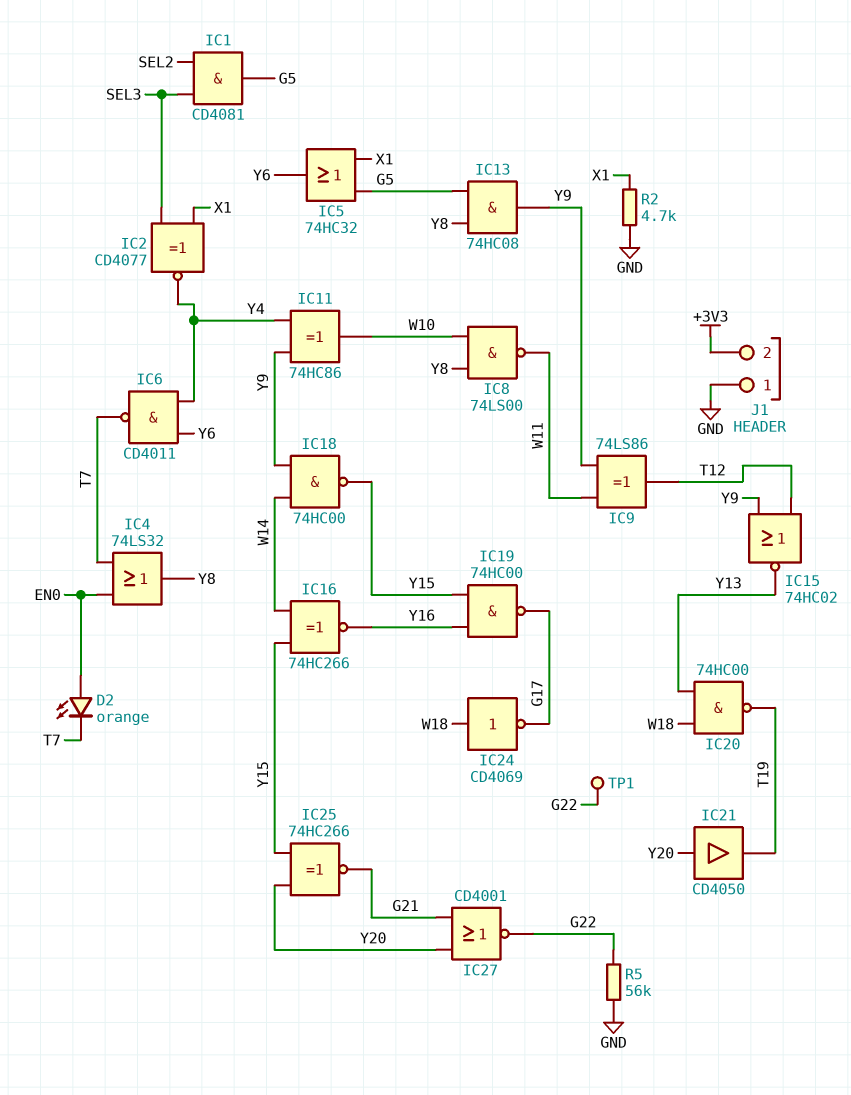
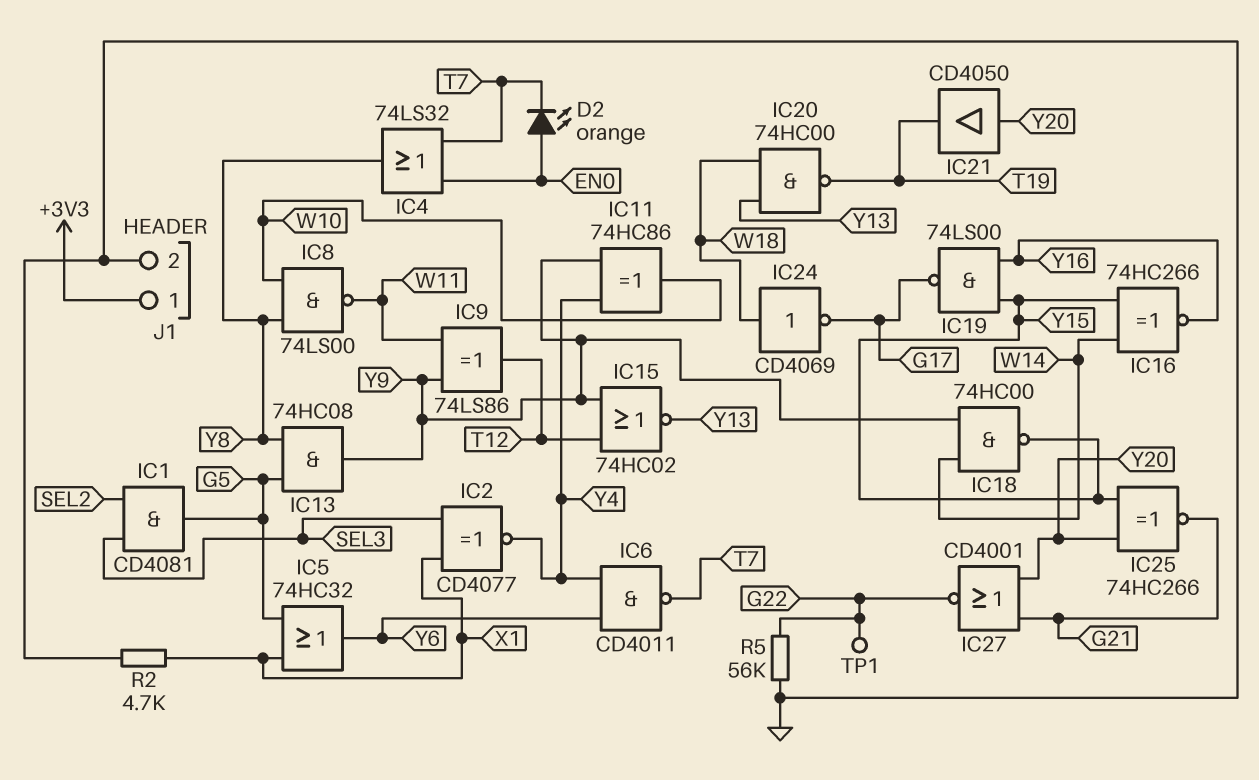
IC19: NAND 74HC00 (in Y15, in Y16, out G17) -> NAND 74LS00 (in Y15, in Y16, out G17)
J1 pin 1: GND -> +3V3
J1 pin 2: +3V3 -> GND

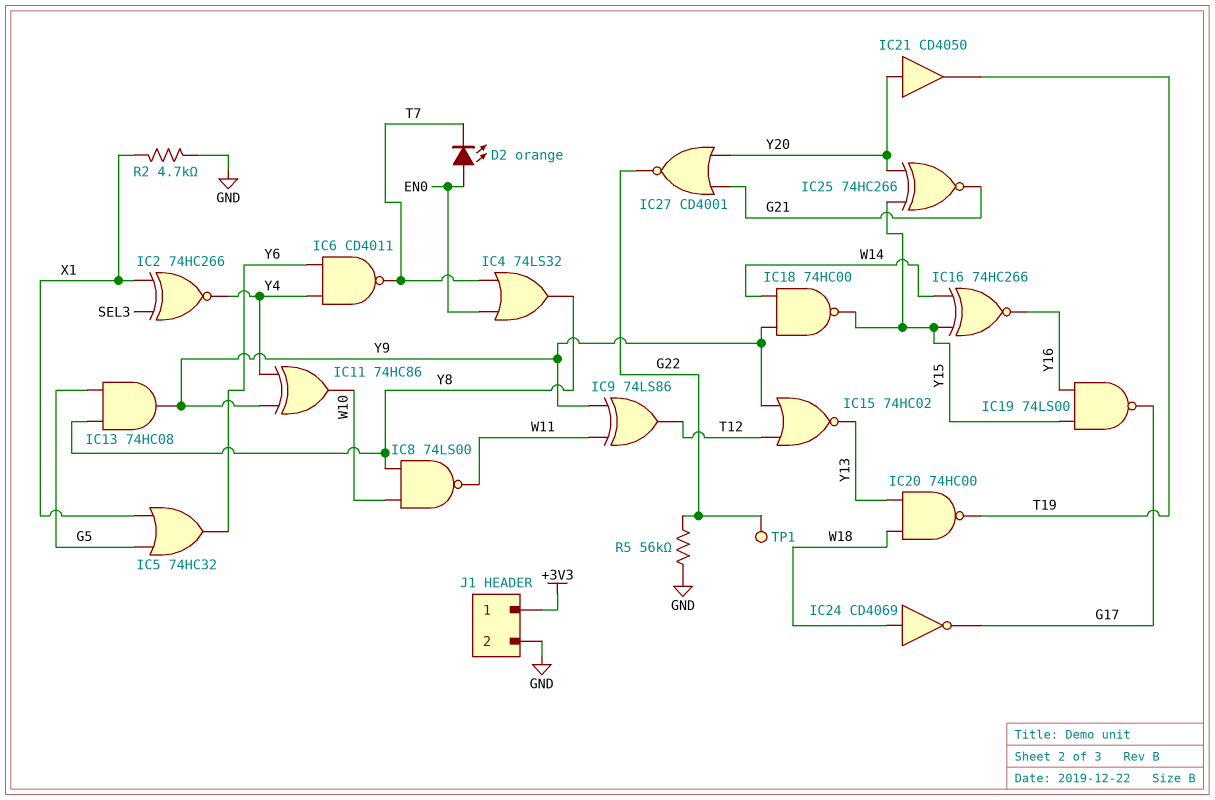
IC1: AND CD4081 (in SEL2, in SEL3, out G5) -> none
IC2: XNOR CD4077 (in SEL3, in X1, out Y4) -> XNOR 74HC266 (in SEL3, in X1, out Y4)

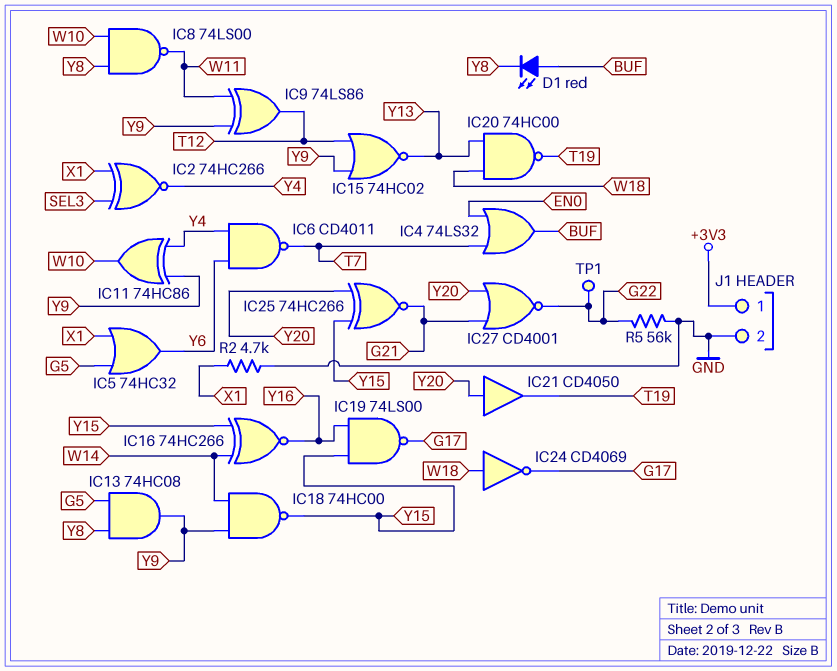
D1: none -> LED red (A BUF, K Y8)
D2: LED orange (A EN0, K T7) -> none
IC4: OR 74LS32 (in EN0, in T7, out Y8) -> OR 74LS32 (in EN0, in T7, out BUF)

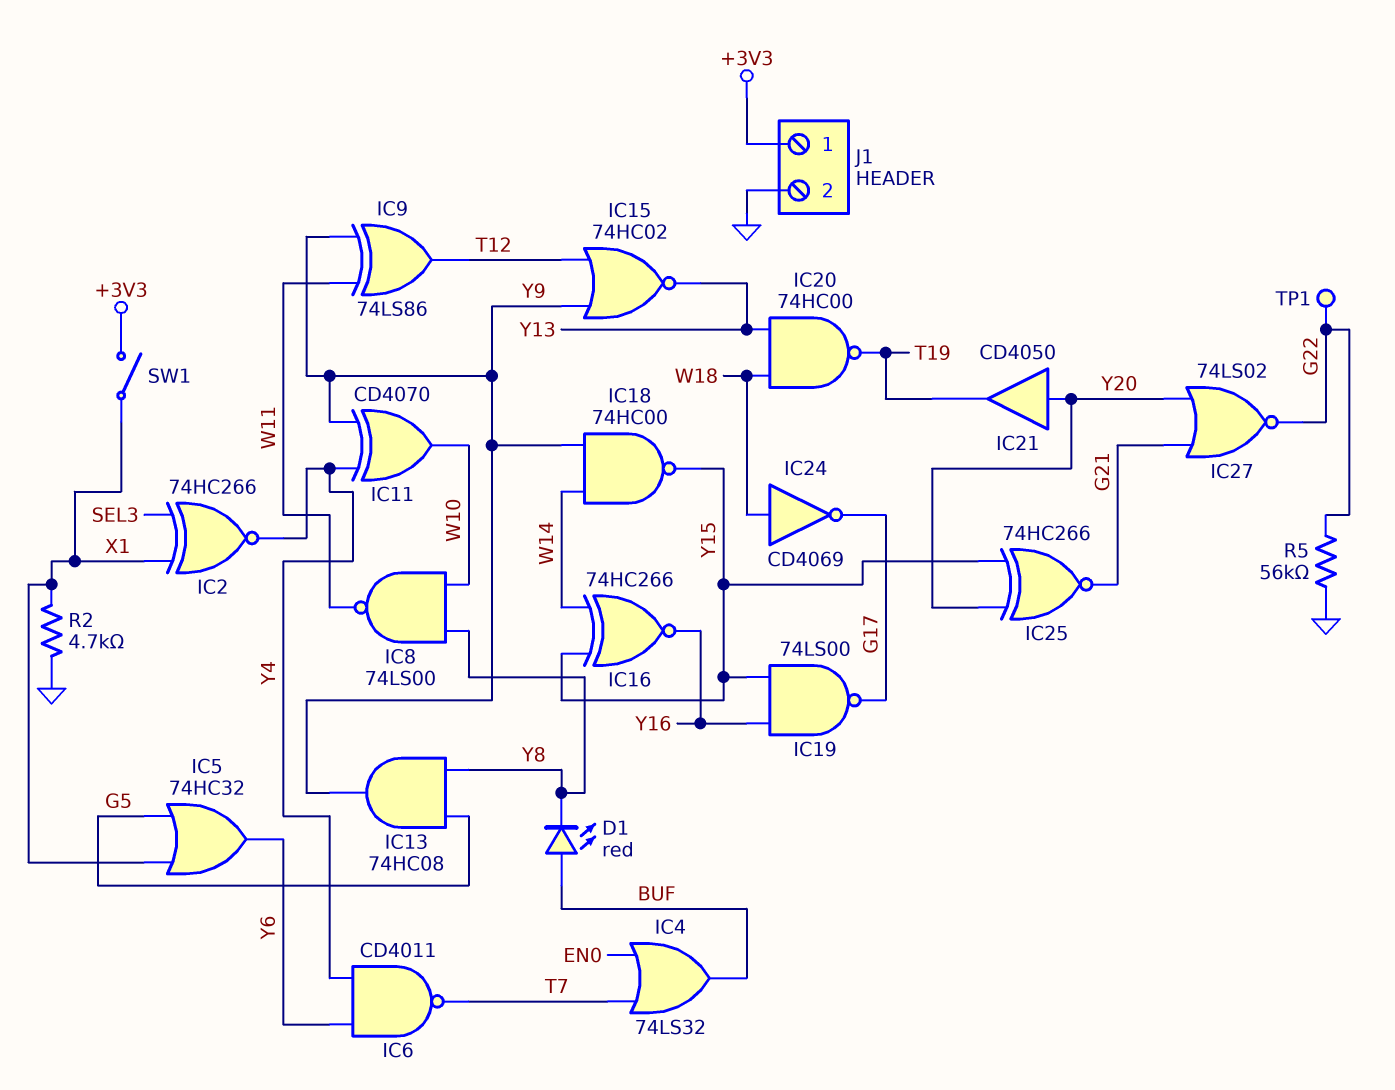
IC11: XOR 74HC86 (in Y4, in Y9, out W10) -> XOR CD4070 (in Y4, in Y9, out W10)
IC27: NOR CD4001 (in G21, in Y20, out G22) -> NOR 74LS02 (in G21, in Y20, out G22)
SW1: none -> switch (+3V3, X1)

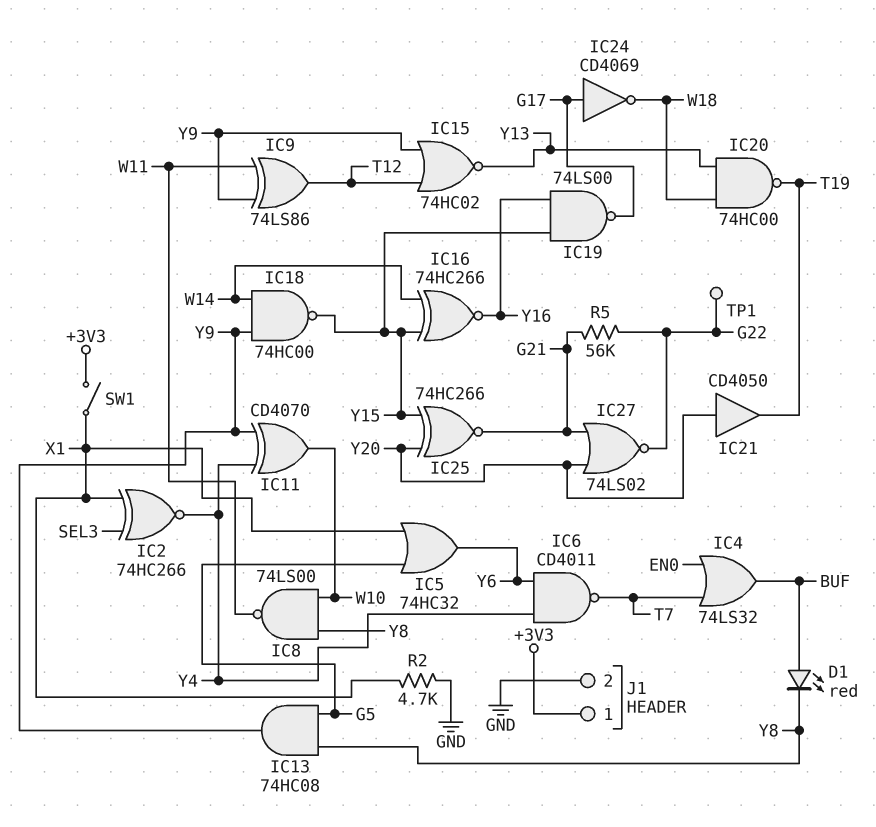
IC24: NOT CD4069 (in W18, out G17) -> NOT CD4069 (in G17, out W18)
R5: 56k (G22, GND) -> 56k (G21, G22)

